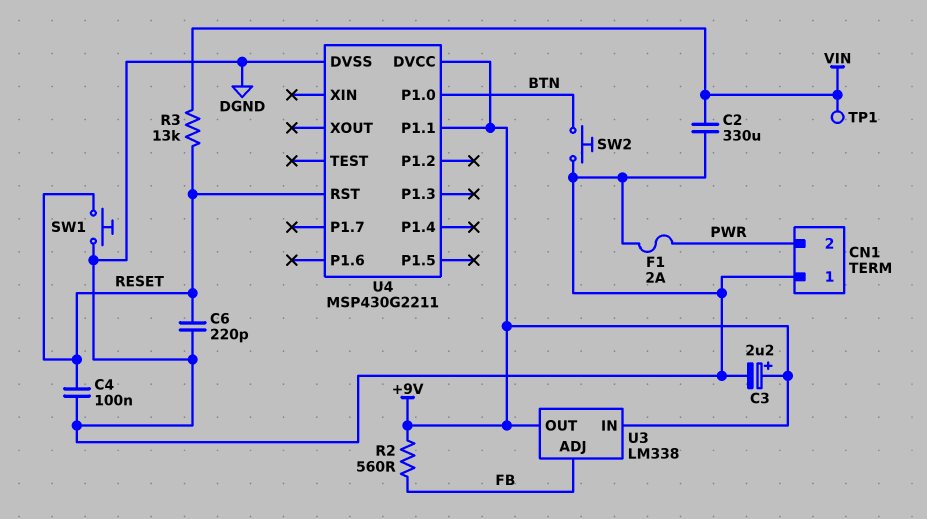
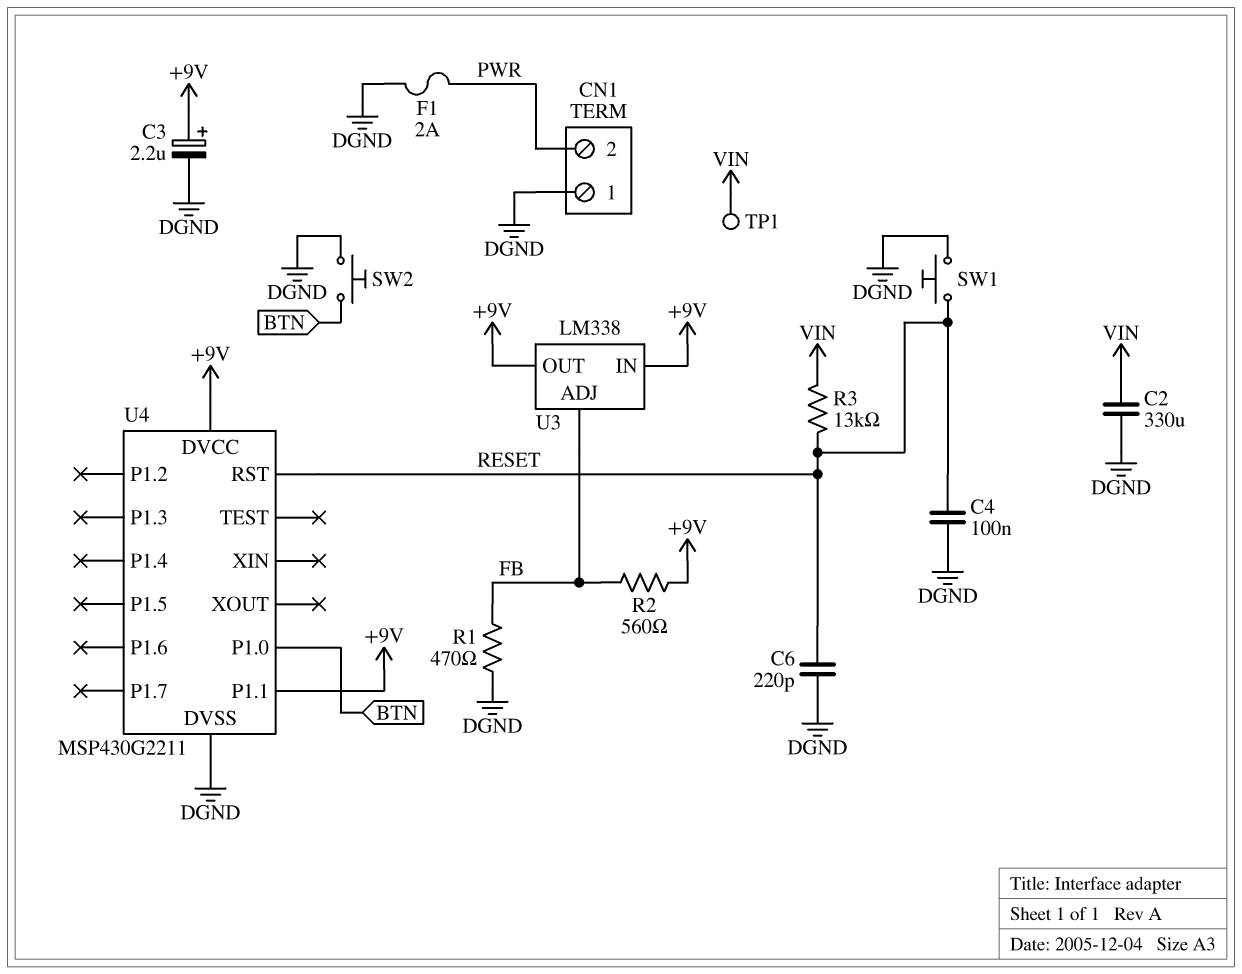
R1: none -> 470 (DGND, FB)

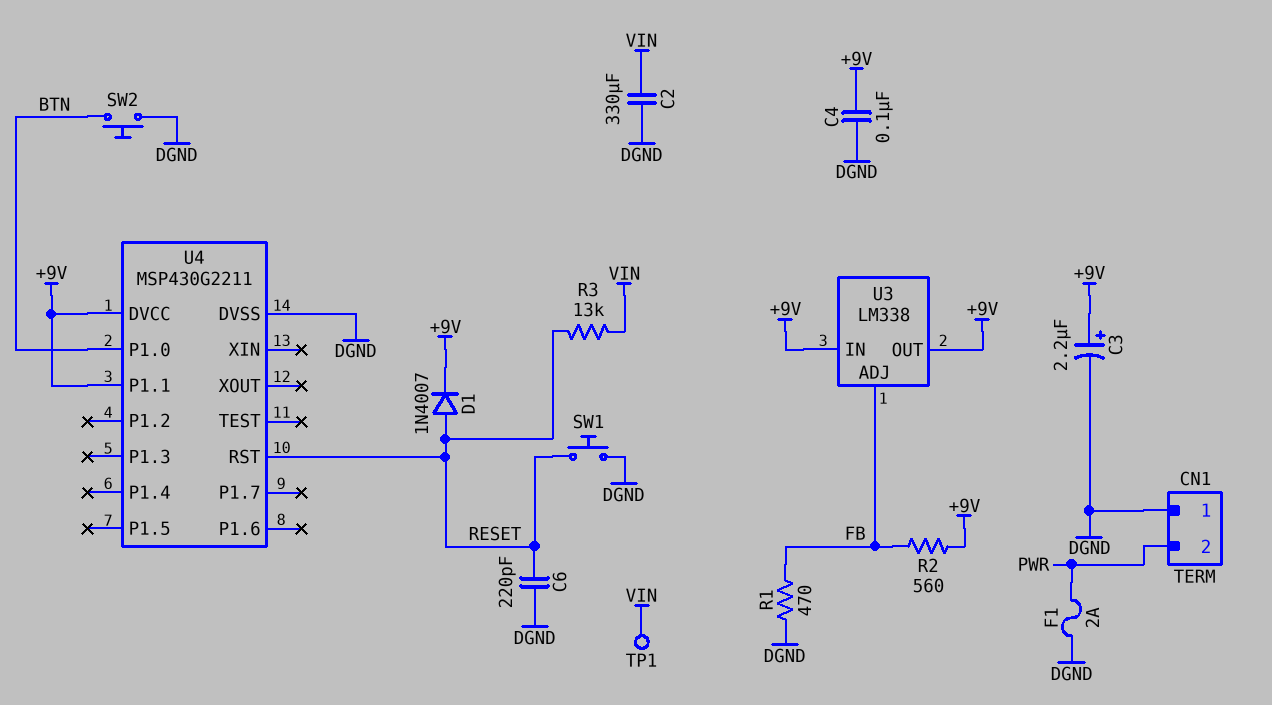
C4: 100nF (DGND, RESET) -> 100nF (+9V, DGND)
D1: none -> diode 1N4007 (A RESET, K +9V)

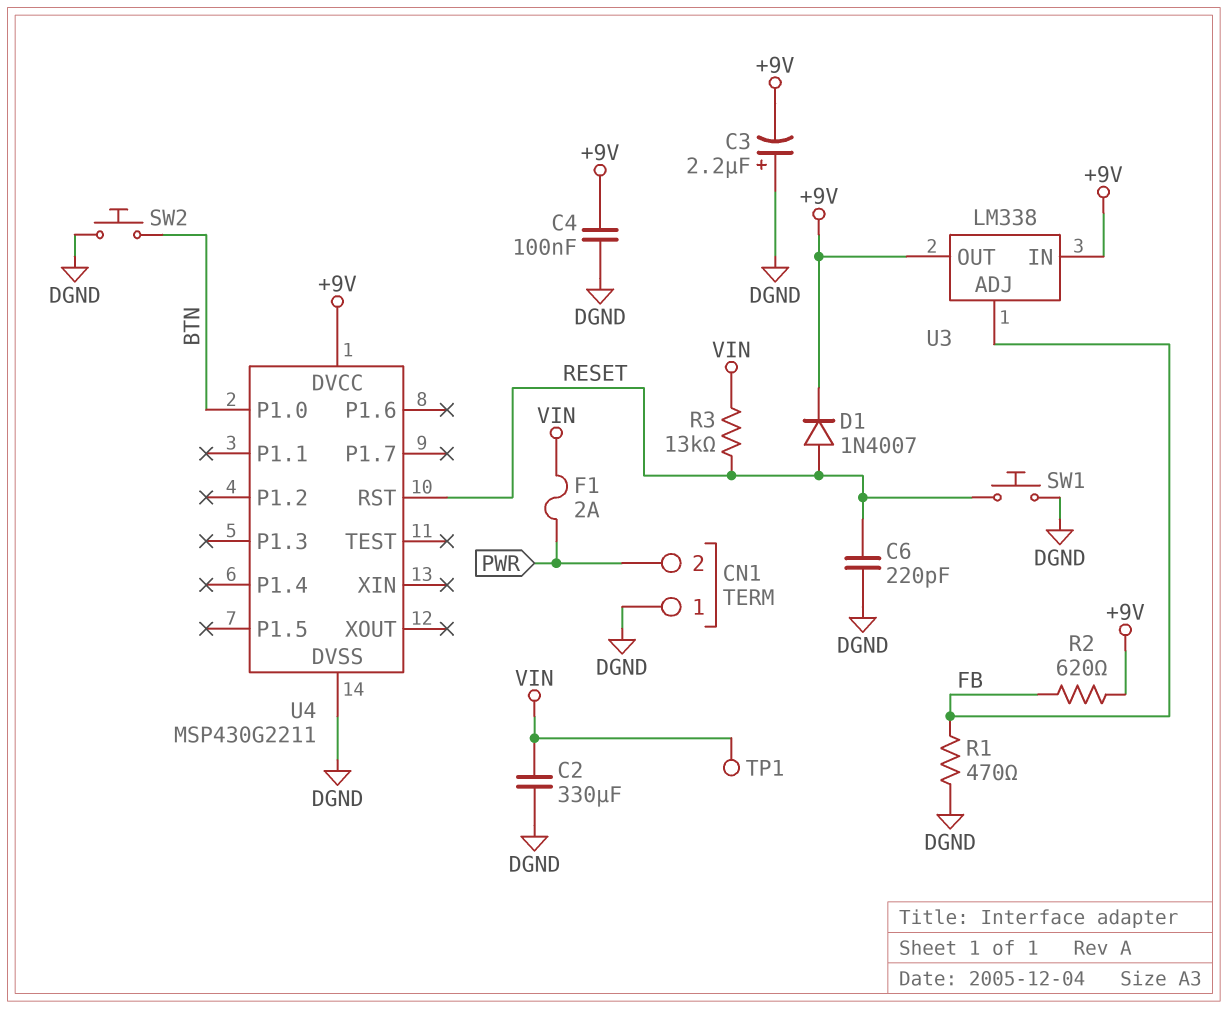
C3: 2.2uF (plus +9V, minus DGND) -> 2.2uF (plus DGND, minus +9V)
F1: 2A (DGND, PWR) -> 2A (PWR, VIN)
R2: 560 (+9V, FB) -> 620 (+9V, FB)
U4 pin P1.1: +9V -> none

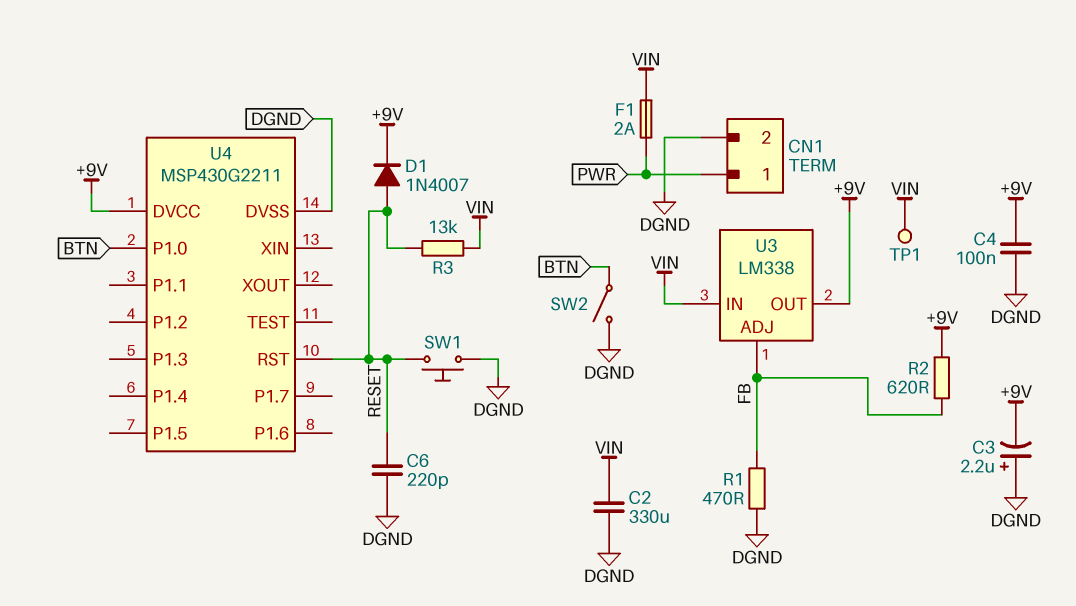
CN1 pin 1: DGND -> PWR
CN1 pin 2: PWR -> DGND
SW2: button (BTN, DGND) -> switch (BTN, DGND)
U3 pin IN: +9V -> VIN

